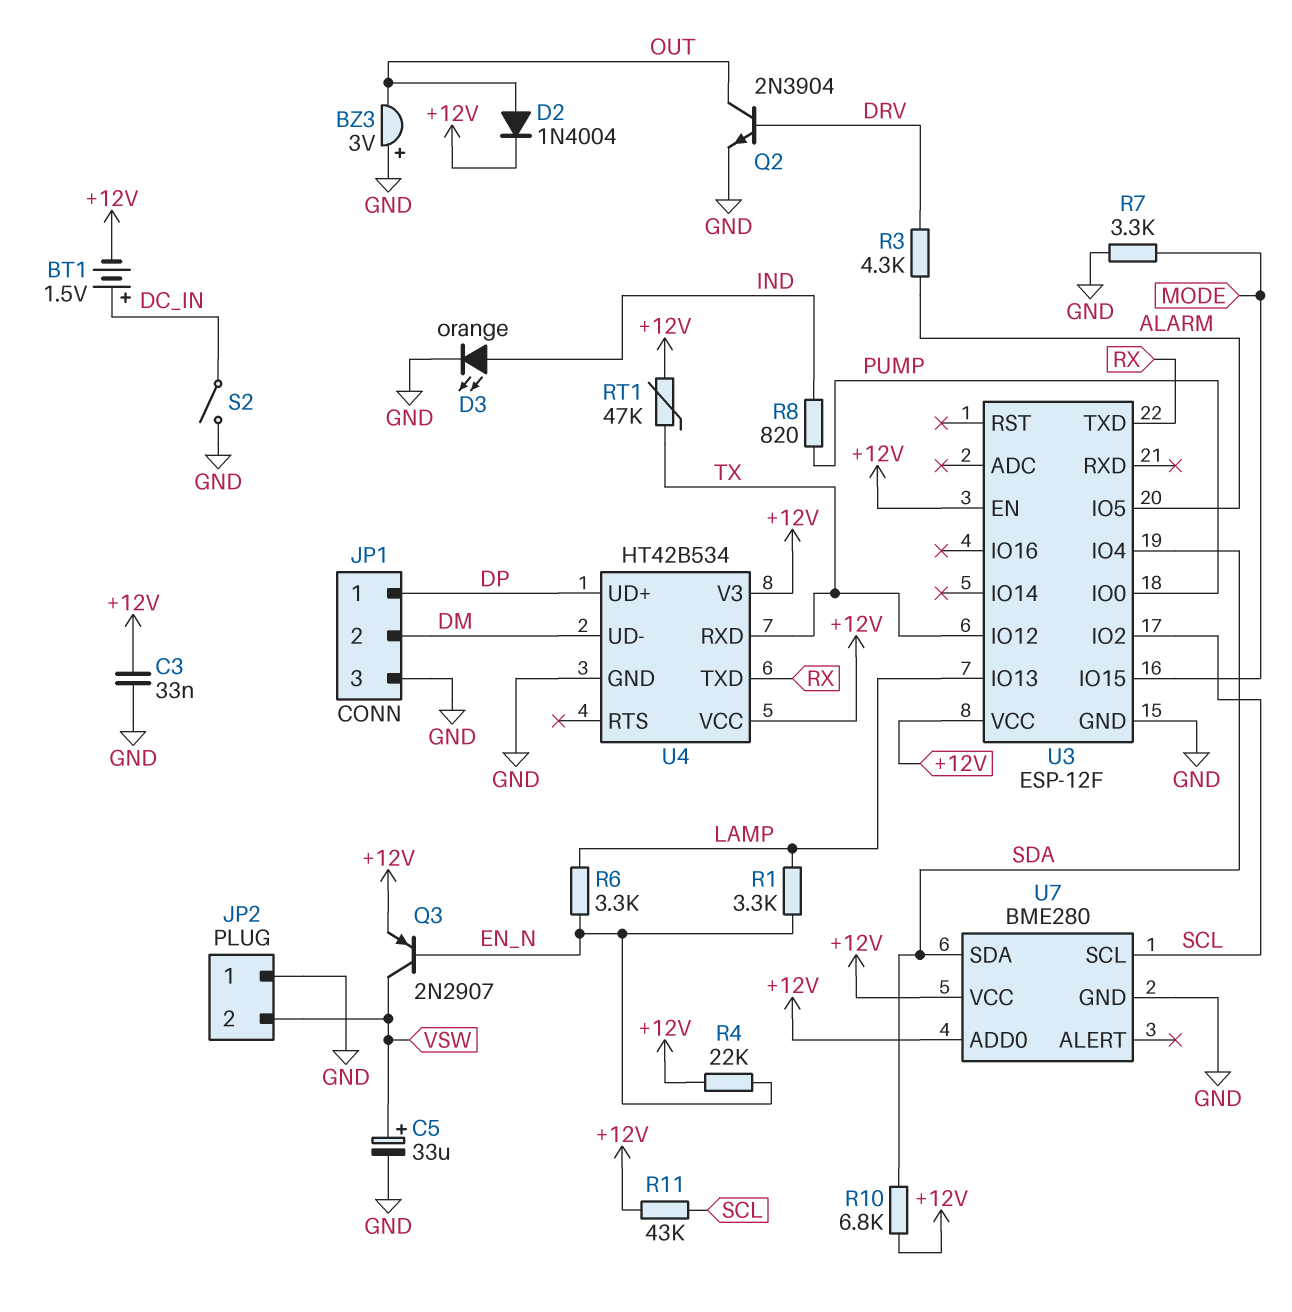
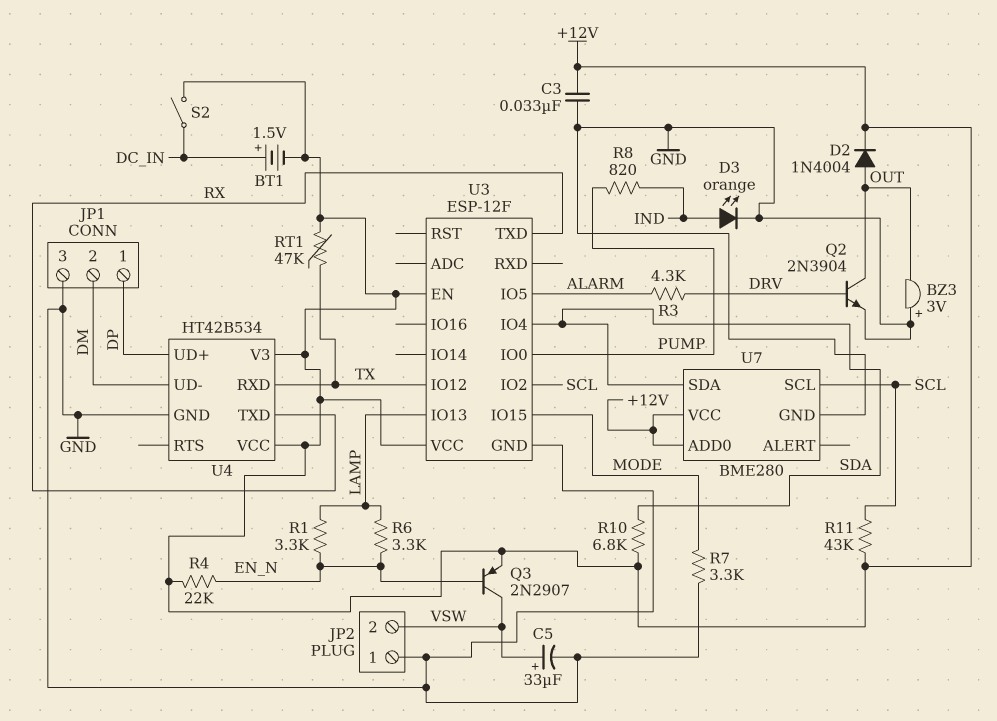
S2: switch (DC_IN, GND) -> switch (+12V, DC_IN)

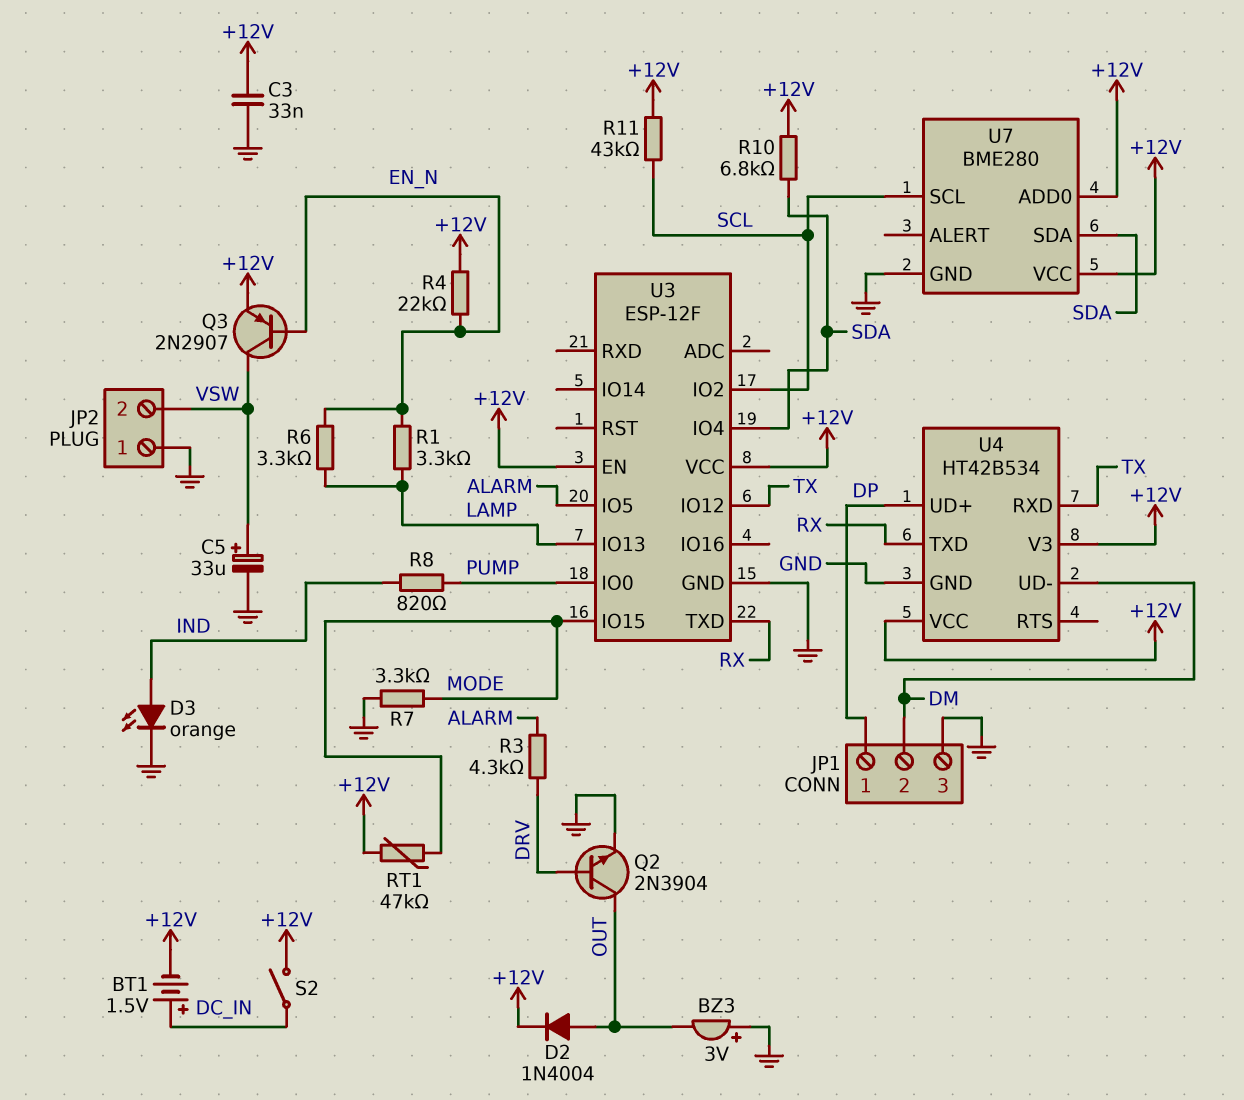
RT1: 47k (+12V, TX) -> 47k (+12V, MODE)

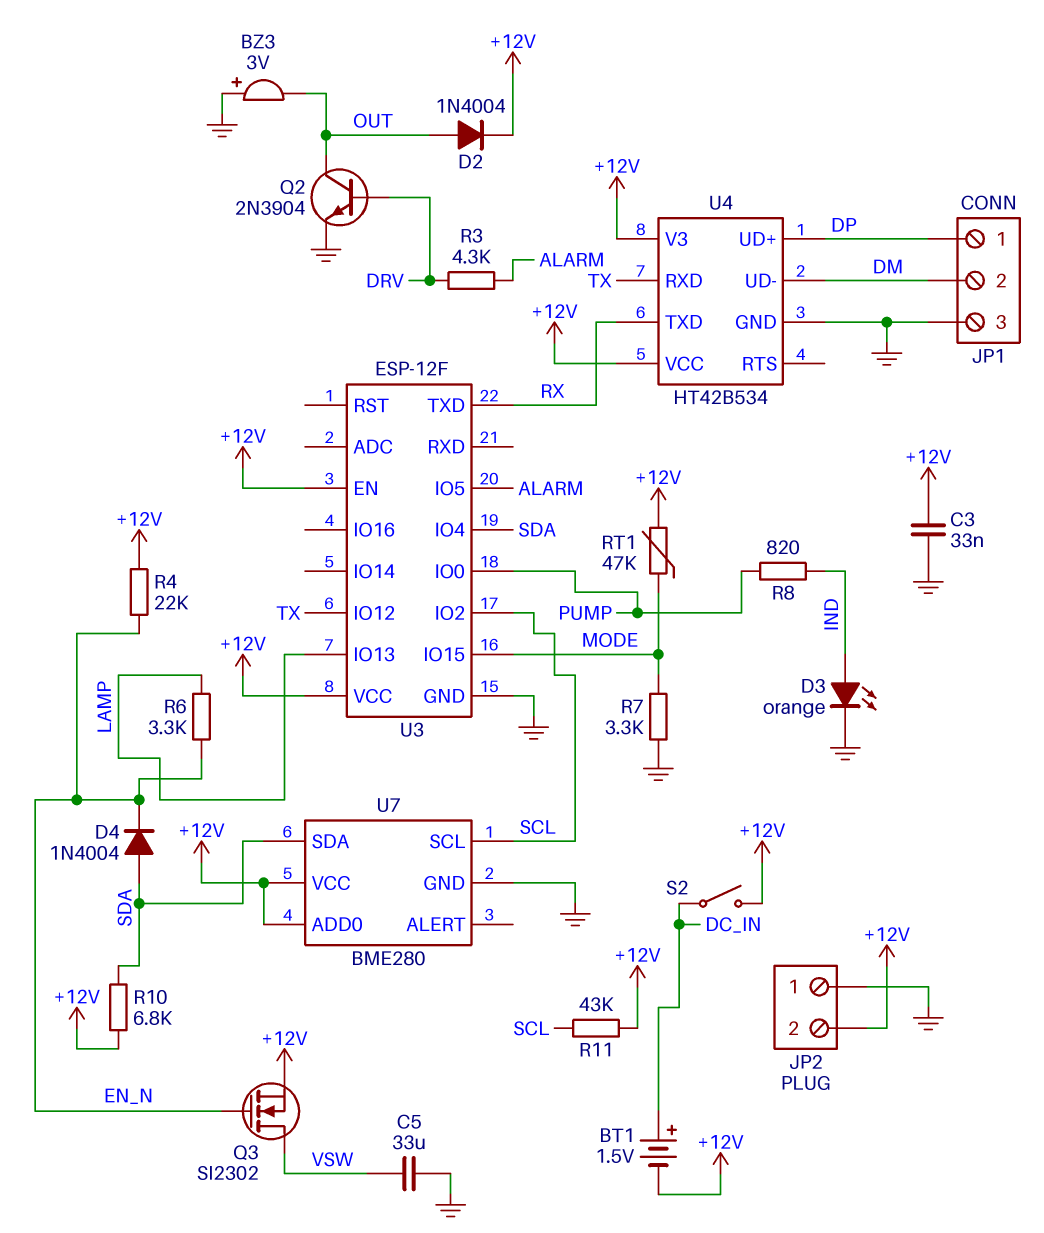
C5: 33uF (plus VSW, minus GND) -> 33uF (GND, VSW)
D4: none -> diode 1N4004 (A SDA, K EN_N)
JP2 pin 2: VSW -> +12V
Q3: PNP 2N2907 (B EN_N, C VSW, E +12V) -> NMOS SI2302 (G EN_N, D VSW, S +12V)
R1: 3.3k (EN_N, LAMP) -> none

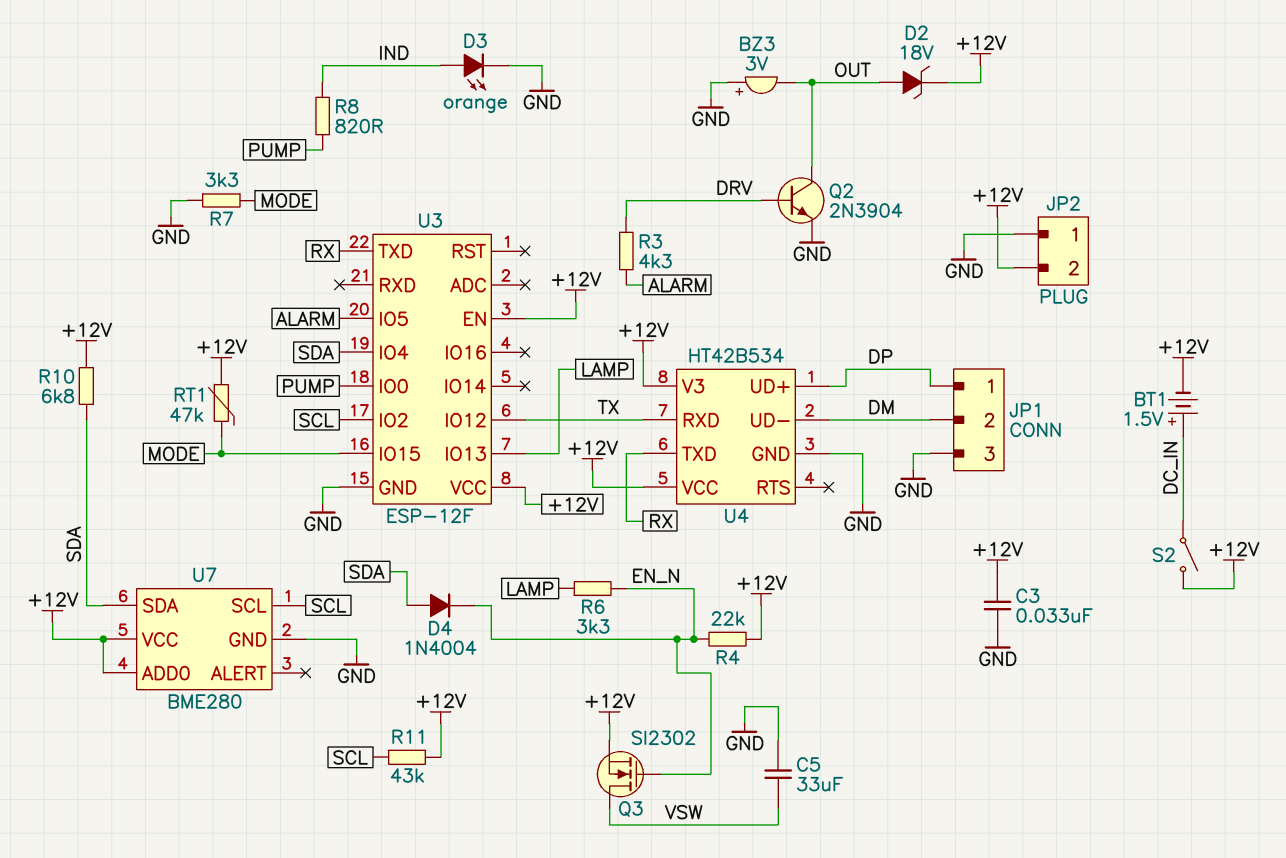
D2: diode 1N4004 (A OUT, K +12V) -> zener 18V (A OUT, K +12V)

